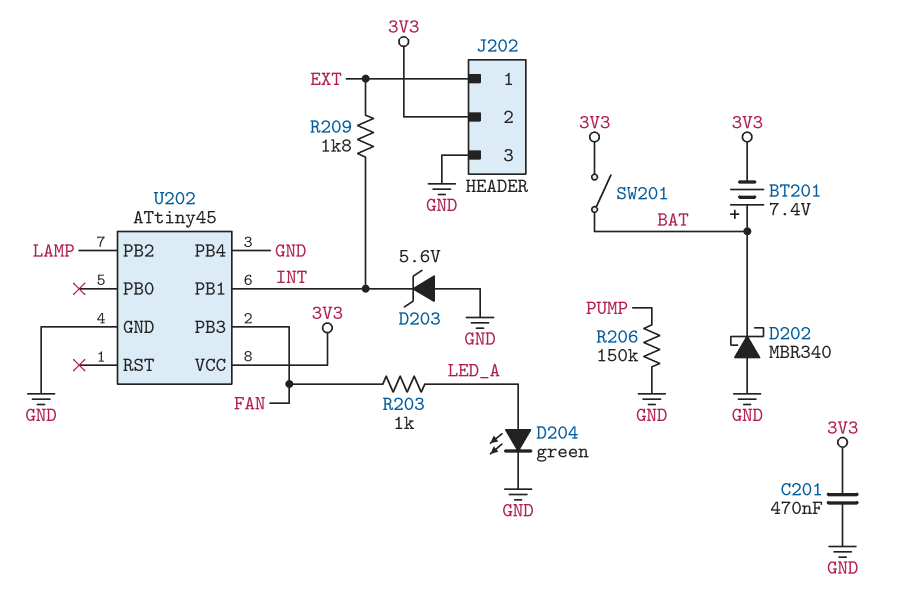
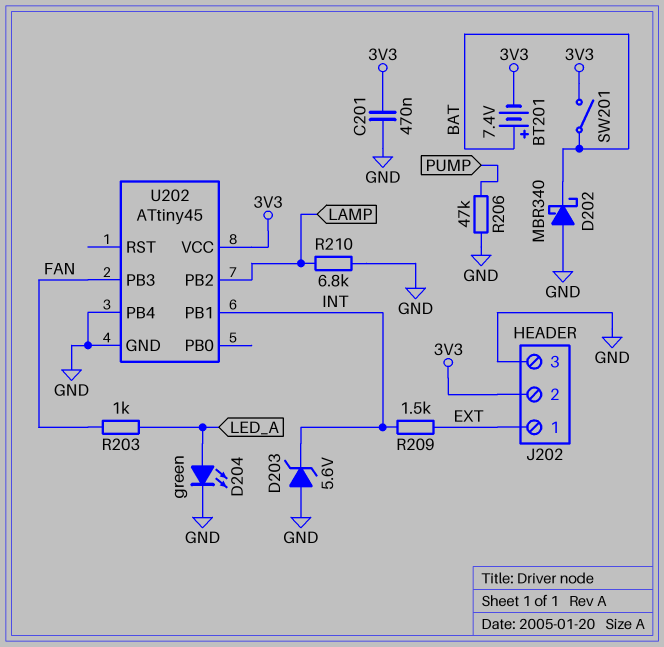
R206: 150k (GND, PUMP) -> 47k (GND, PUMP)
R209: 1.8k (EXT, INT) -> 1.5k (EXT, INT)
R210: none -> 6.8k (GND, LAMP)

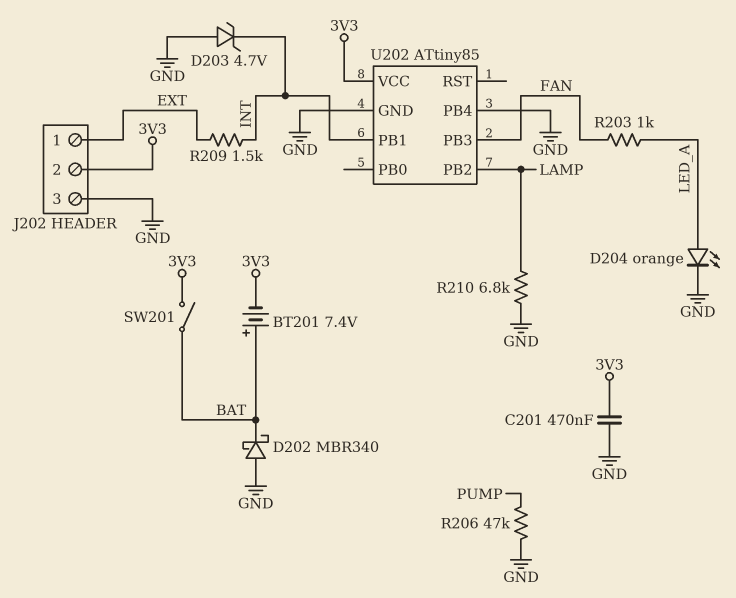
D203: zener 5.6V (A GND, K INT) -> zener 4.7V (A GND, K INT)
D204: LED green (A LED_A, K GND) -> LED orange (A LED_A, K GND)
U202: ATtiny45 -> ATtiny85

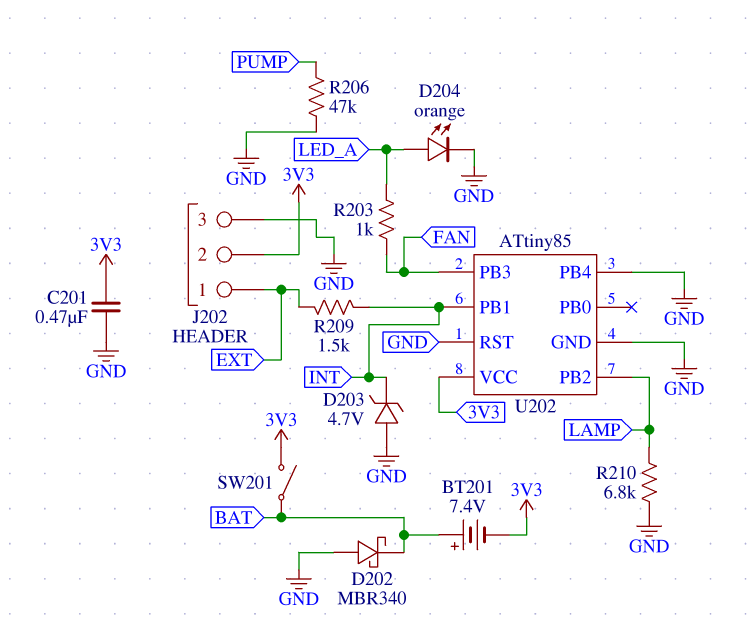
U202 pin RST: none -> GND

